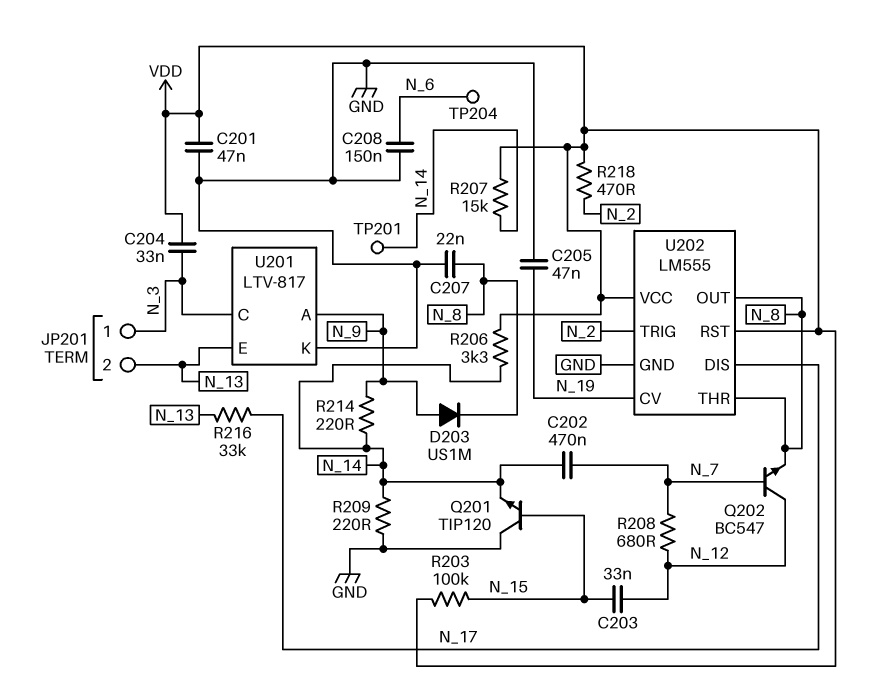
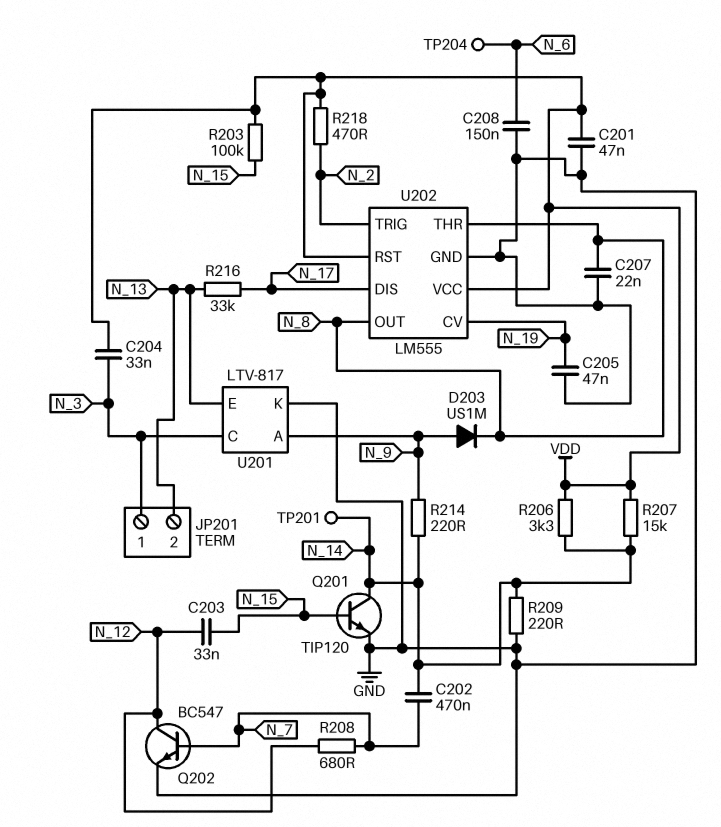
Q201: NPN TIP120 (B N_15, C GND, E N_14) -> NPN TIP120 (B N_15, C N_14, E GND)
Q202: NPN BC547 (B N_7, C N_12, E N_8) -> NPN BC547 (B N_7, C N_12, E GND)

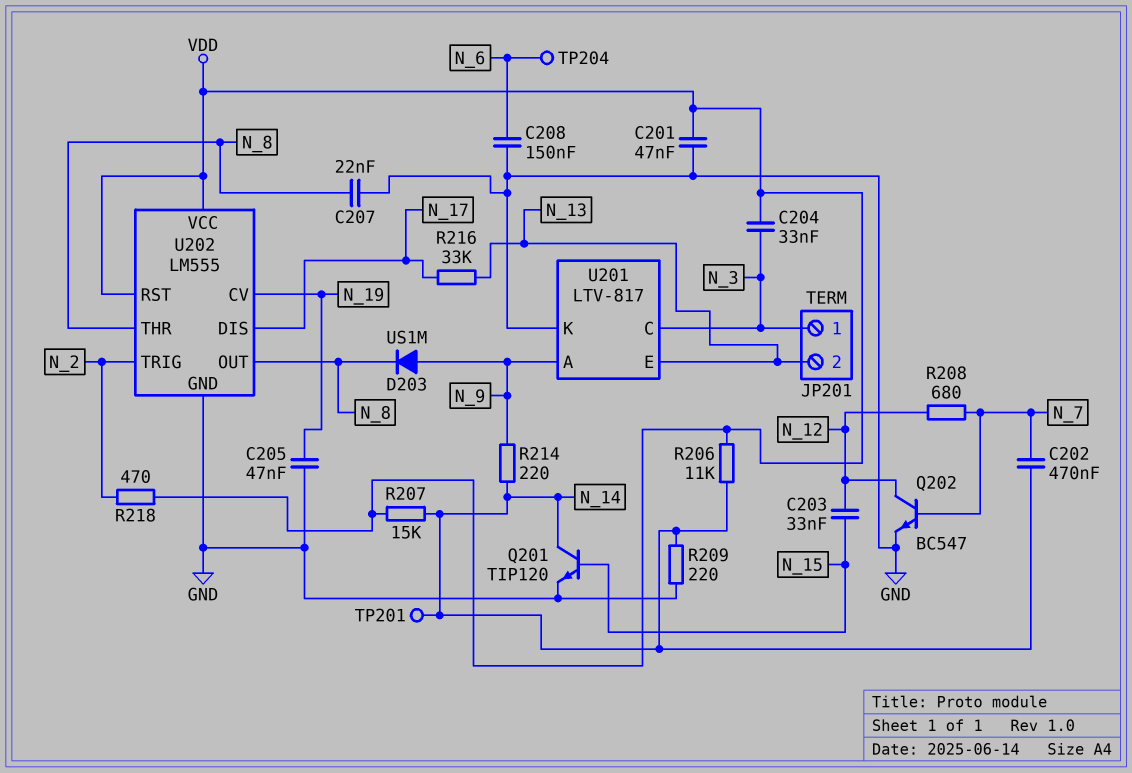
R203: 100k (N_15, VDD) -> none
R206: 3.3k (N_14, VDD) -> 11k (N_14, VDD)

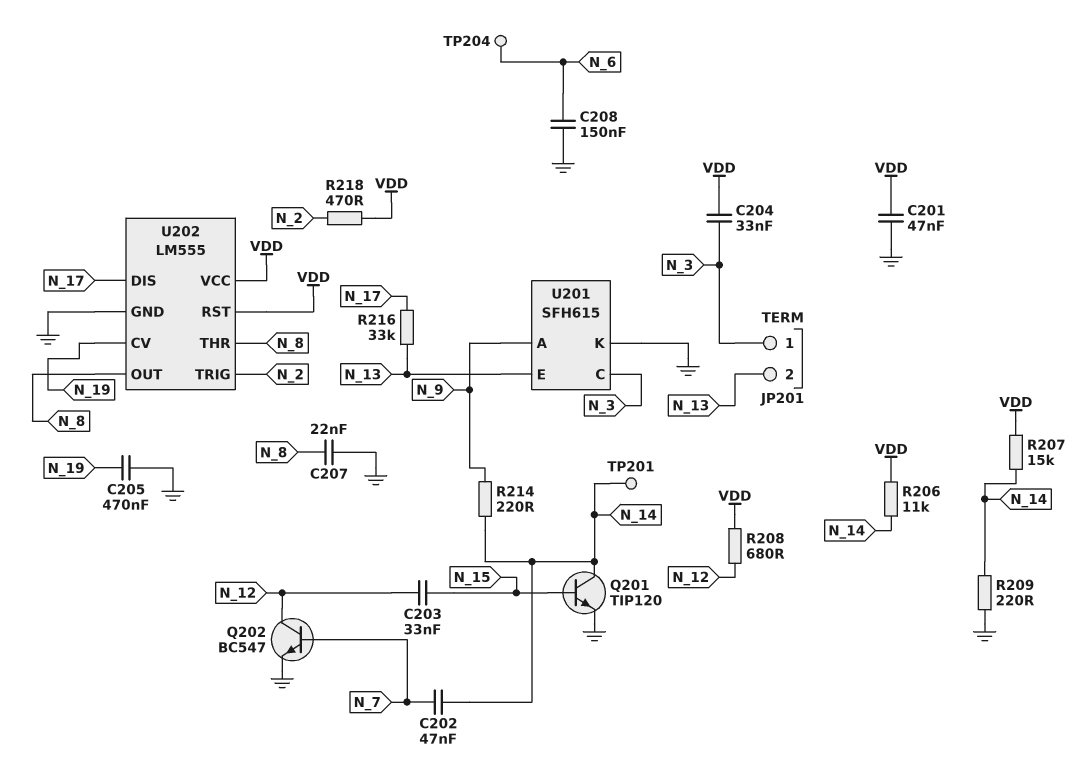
C202: 470nF (N_7, N_14) -> 47nF (N_7, N_14)
C205: 47nF (GND, N_19) -> 470nF (GND, N_19)
D203: diode US1M (A N_9, K N_8) -> none
R208: 680 (N_7, N_12) -> 680 (N_12, VDD)
U201: LTV-817 -> SFH615

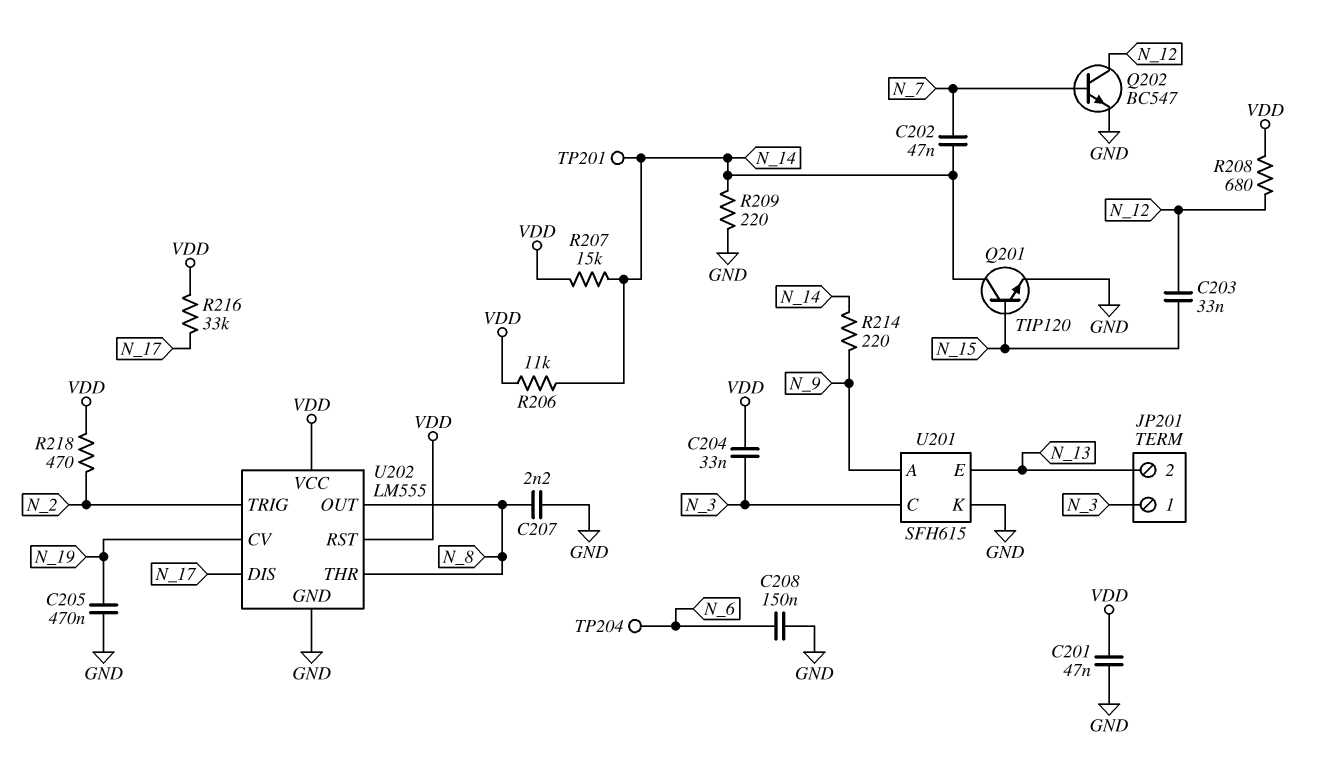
C207: 22nF (GND, N_8) -> 2.2nF (GND, N_8)
R216: 33k (N_13, N_17) -> 33k (N_17, VDD)

